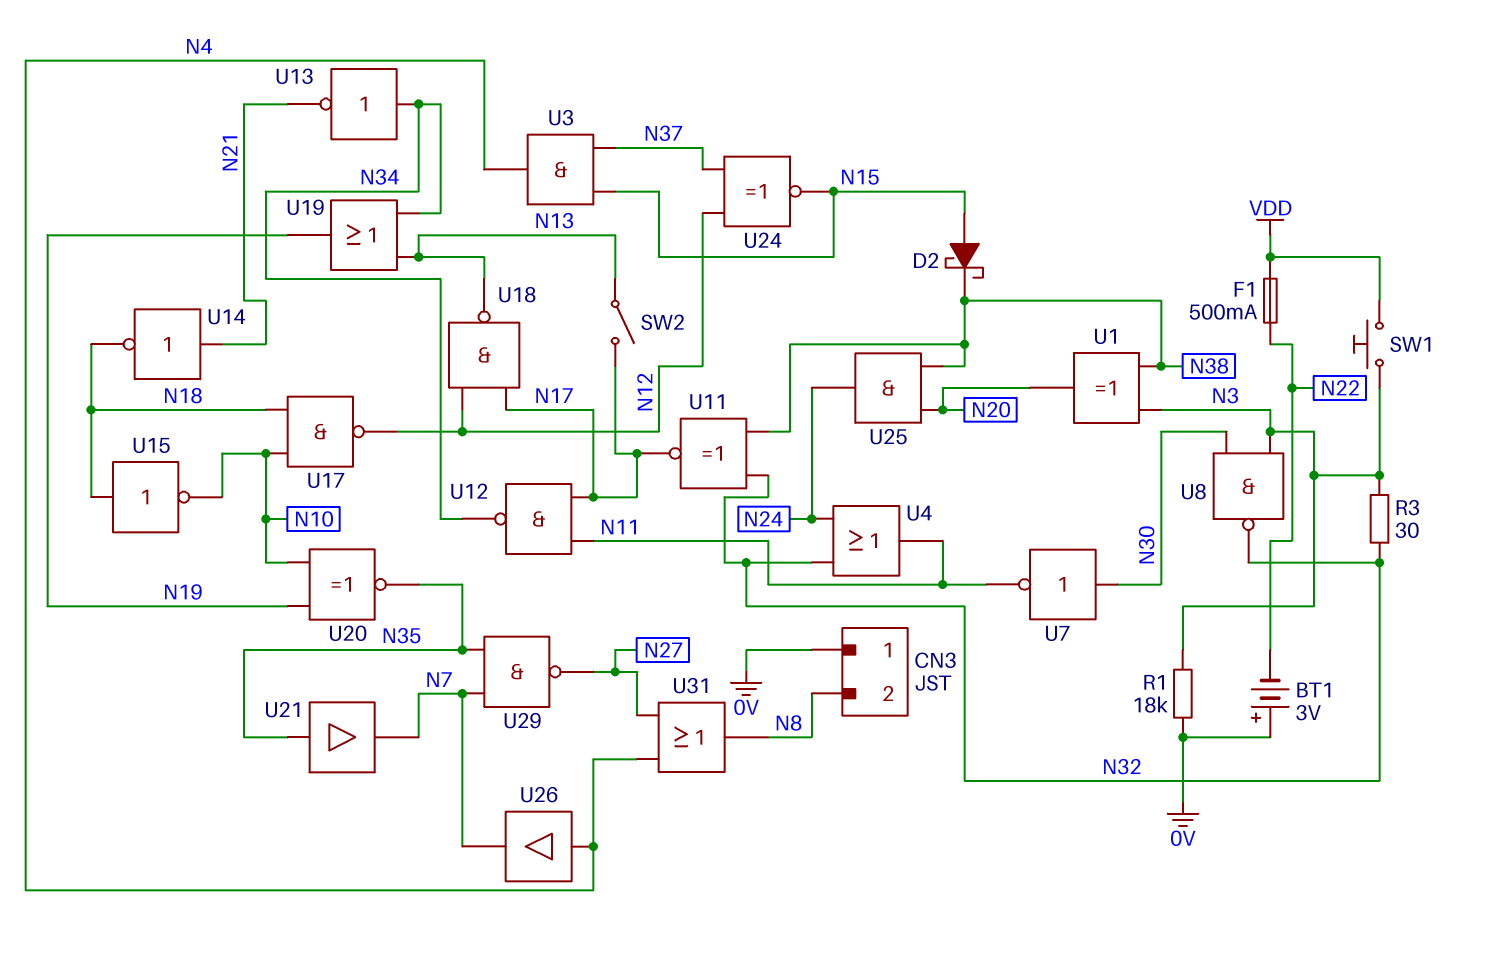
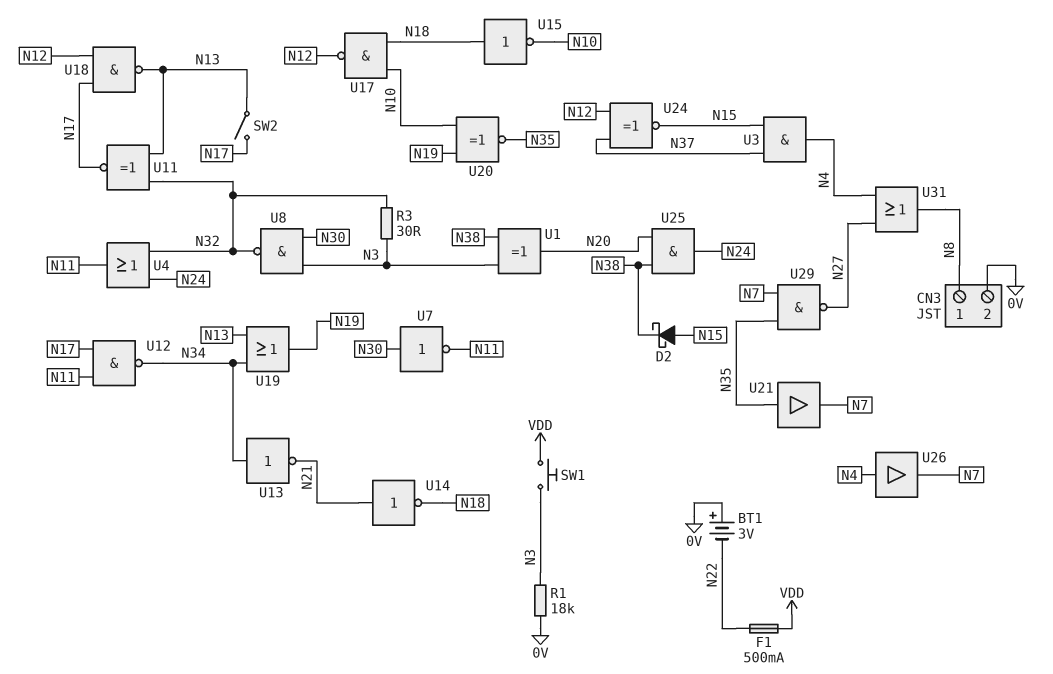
CN3 pin 1: 0V -> N8
CN3 pin 2: N8 -> 0V
U11: XNOR (in N32, in N38, out N17) -> XNOR (in N13, in N32, out N17)

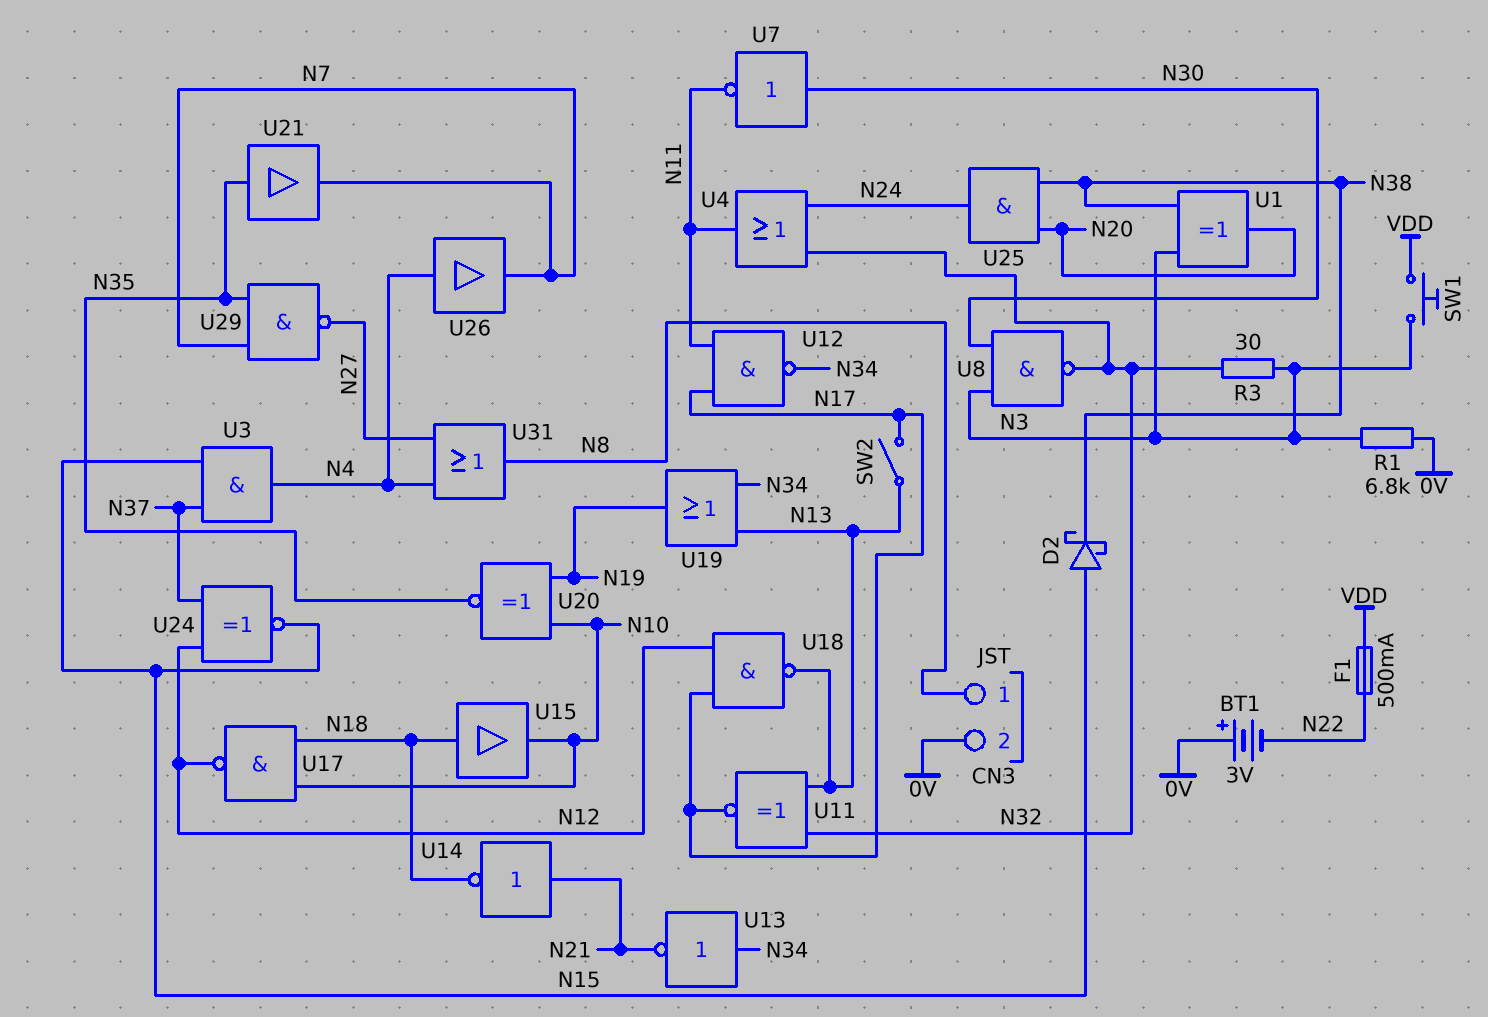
R1: 18k (0V, N3) -> 6.8k (0V, N3)
U15: NOT (in N18, out N10) -> buffer (in N18, out N10)

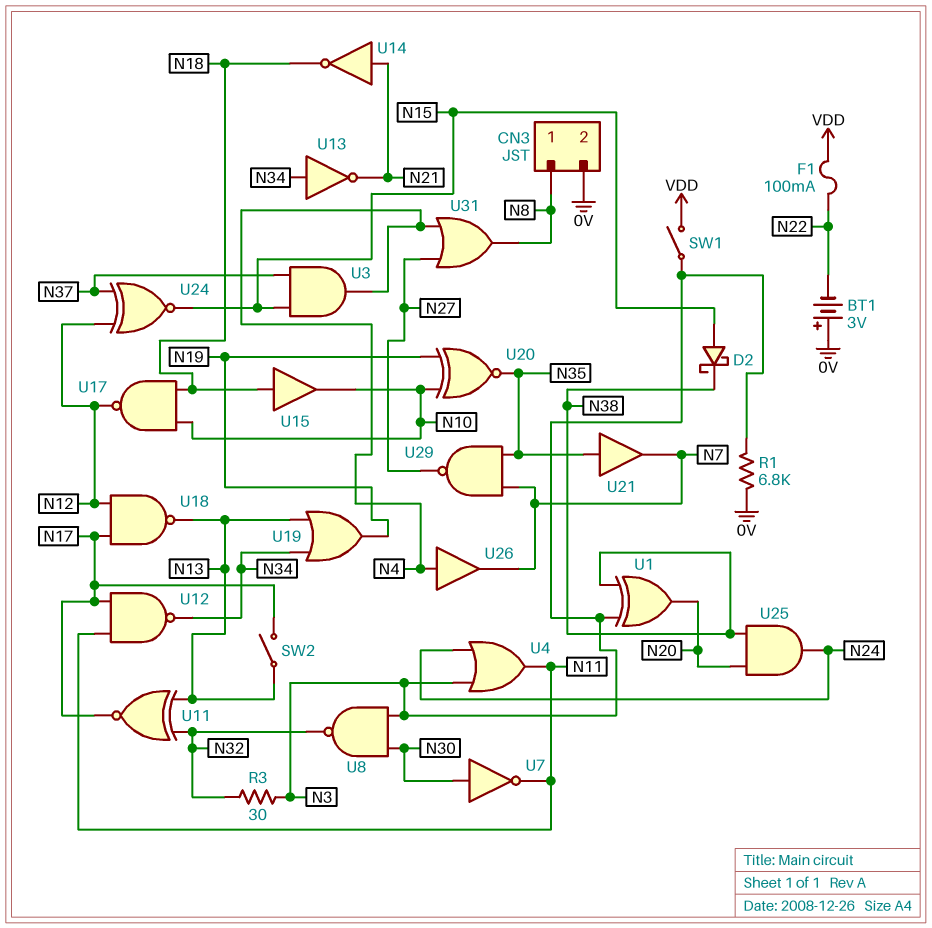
F1: 500mA (N22, VDD) -> 100mA (N22, VDD)
SW1: button (N3, VDD) -> switch (N3, VDD)
U4: OR (in N24, in N32, out N11) -> OR (in N3, in N24, out N11)

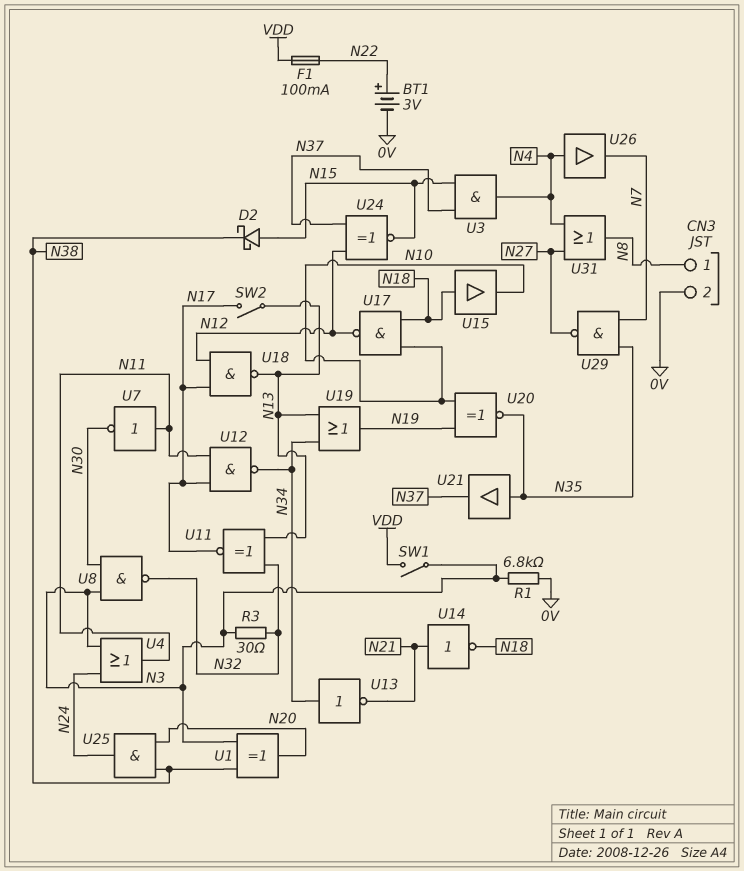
BT1: 3V (plus 0V, minus N22) -> 3V (plus N22, minus 0V)
U7: NOT (in N30, out N11) -> NOT (in N11, out N30)
U21: buffer (in N35, out N7) -> buffer (in N35, out N37)

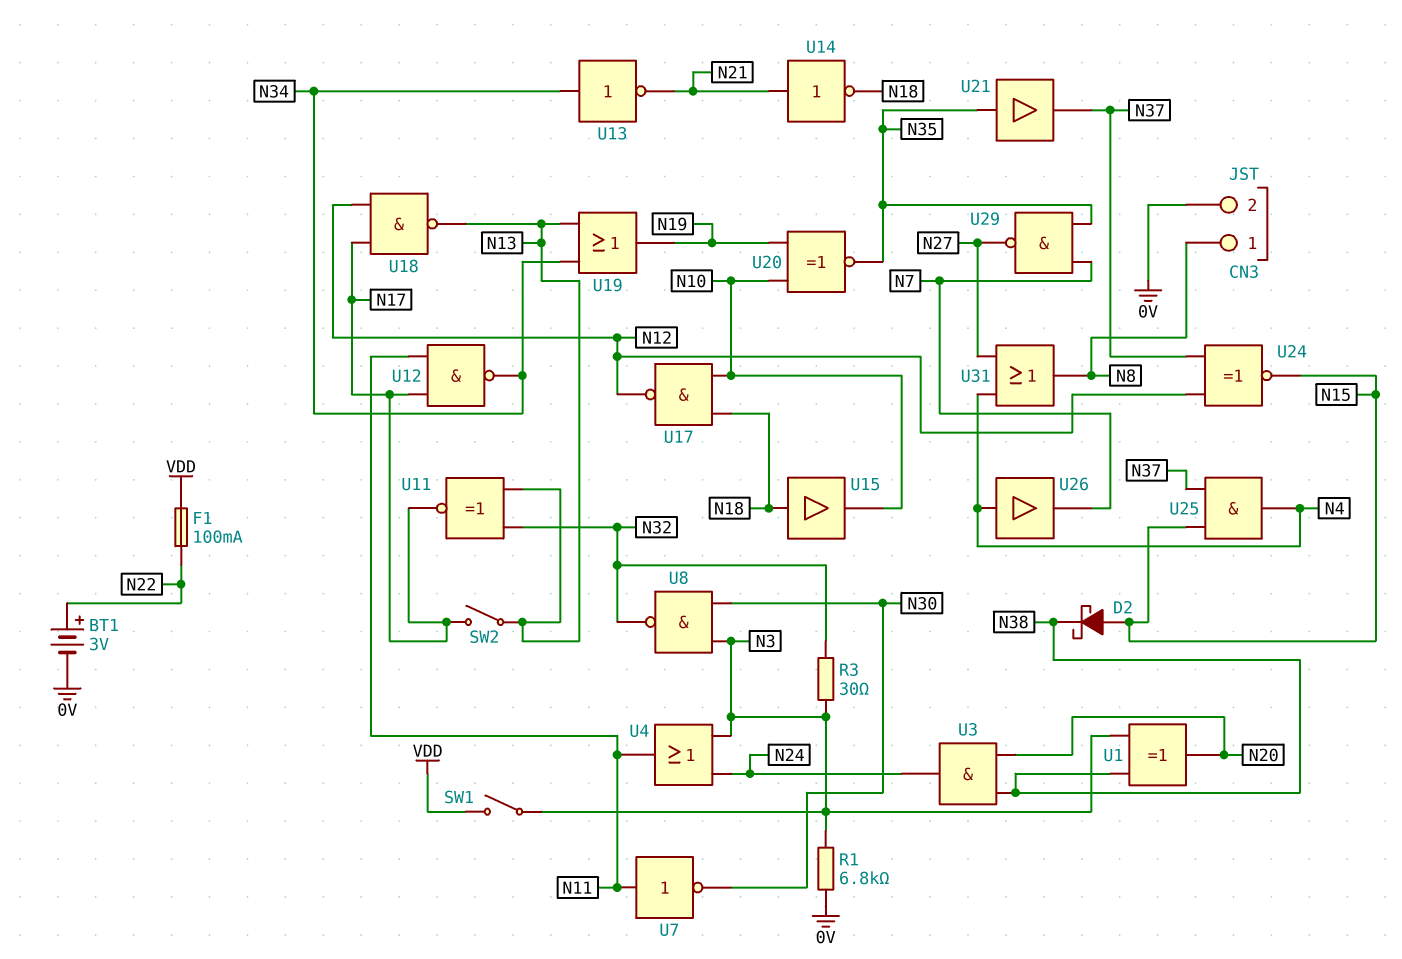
U3: AND (in N15, in N37, out N4) -> AND (in N20, in N38, out N24)
U25: AND (in N20, in N38, out N24) -> AND (in N15, in N37, out N4)

